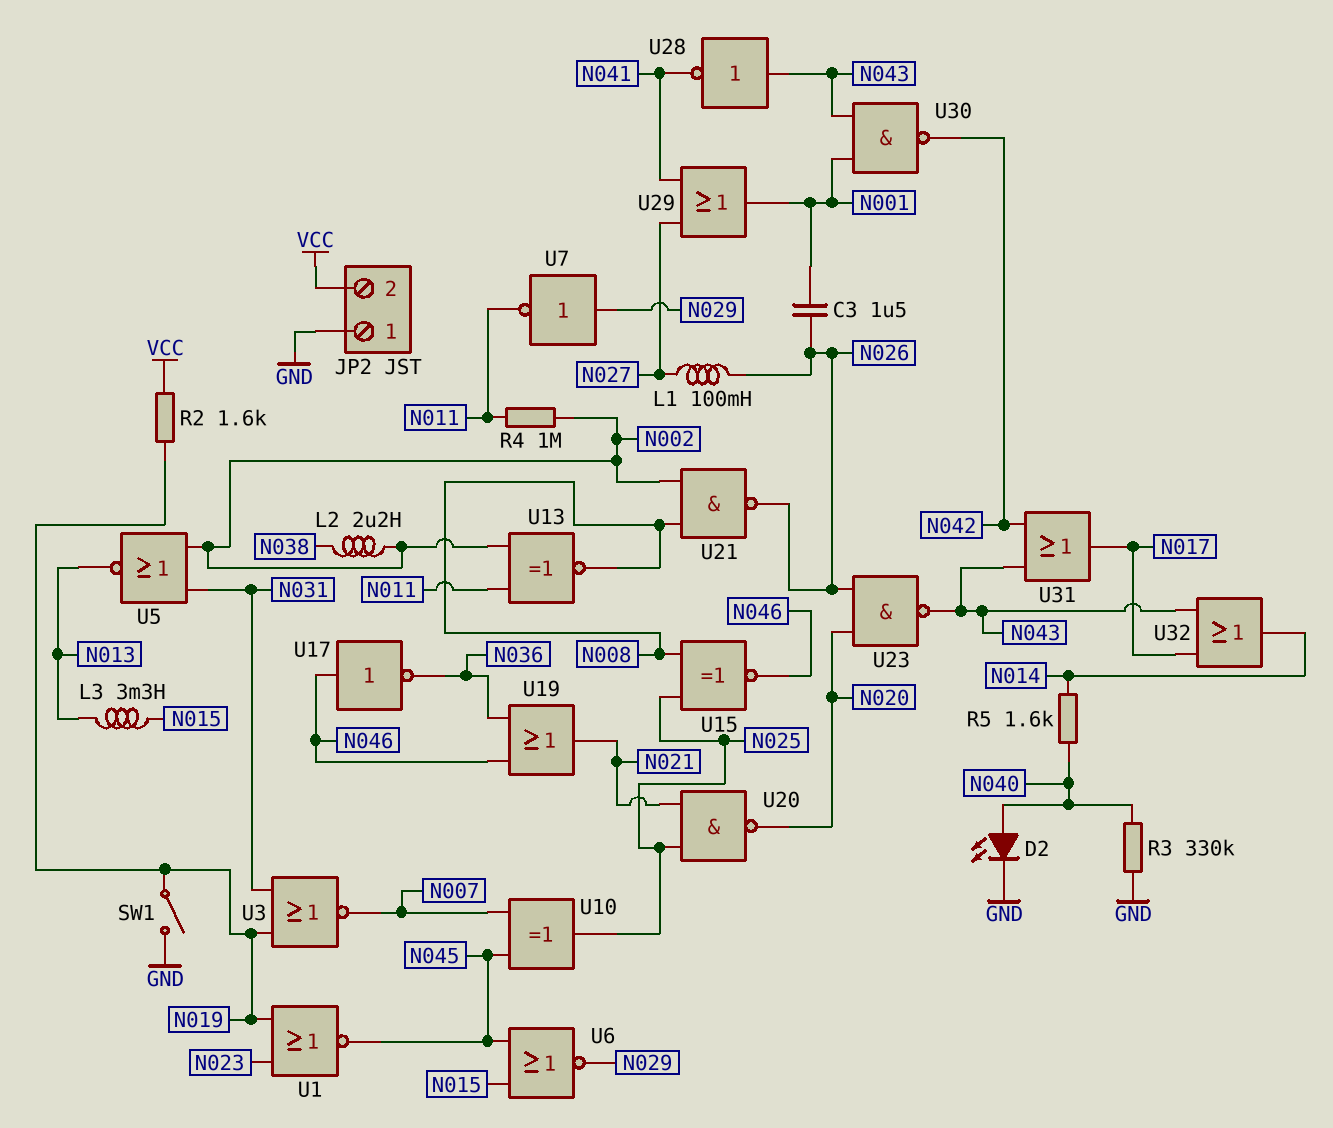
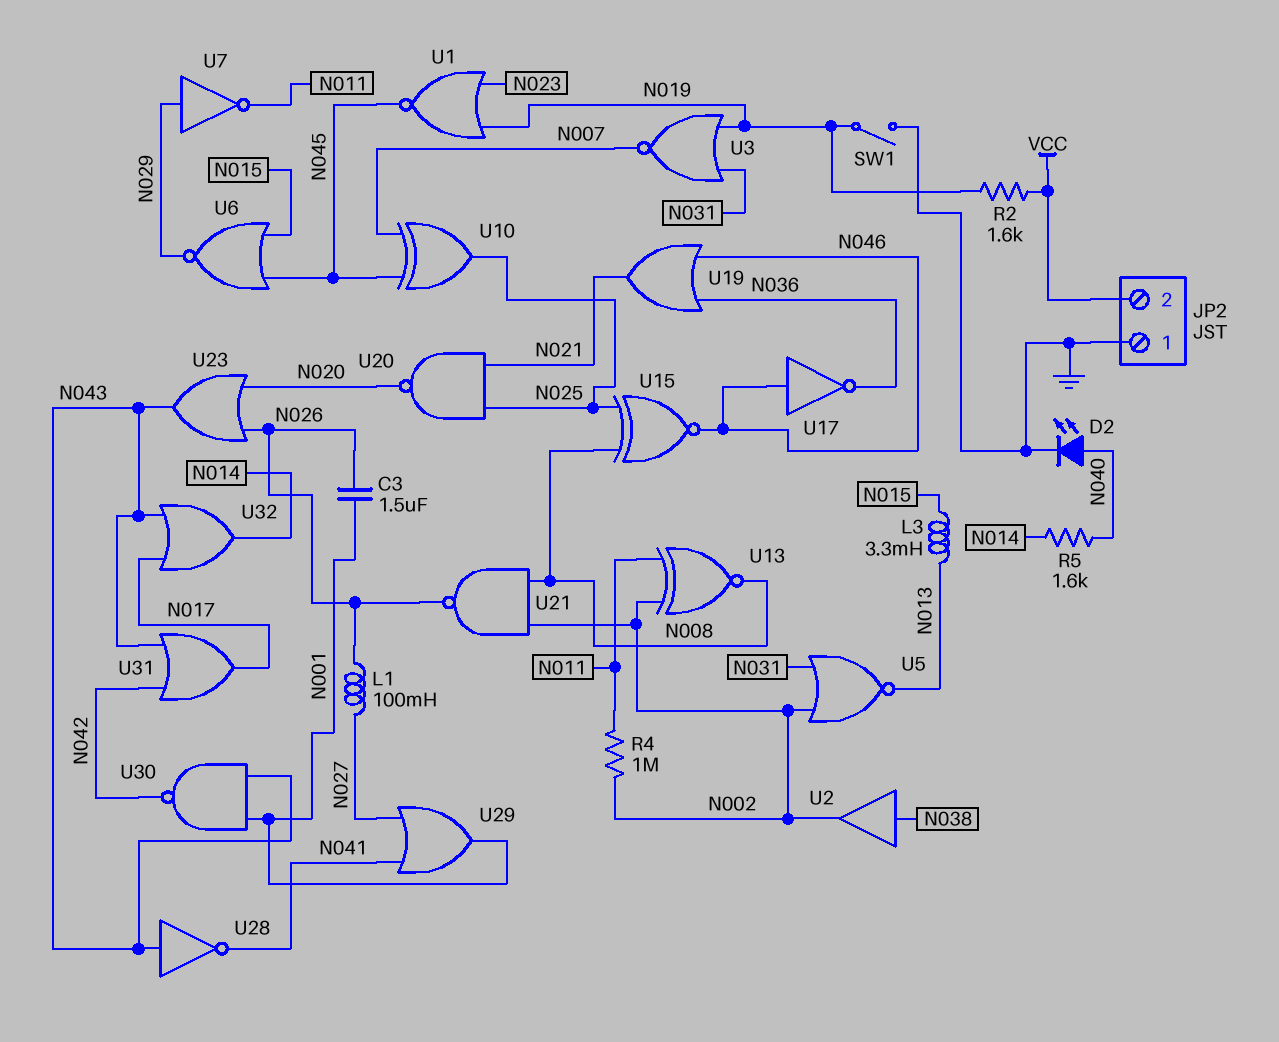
L2: 2.2uH (N002, N038) -> none
R3: 330k (GND, N040) -> none
U2: none -> buffer (in N038, out N002)
U23: NAND (in N020, in N026, out N043) -> OR (in N020, in N026, out N043)

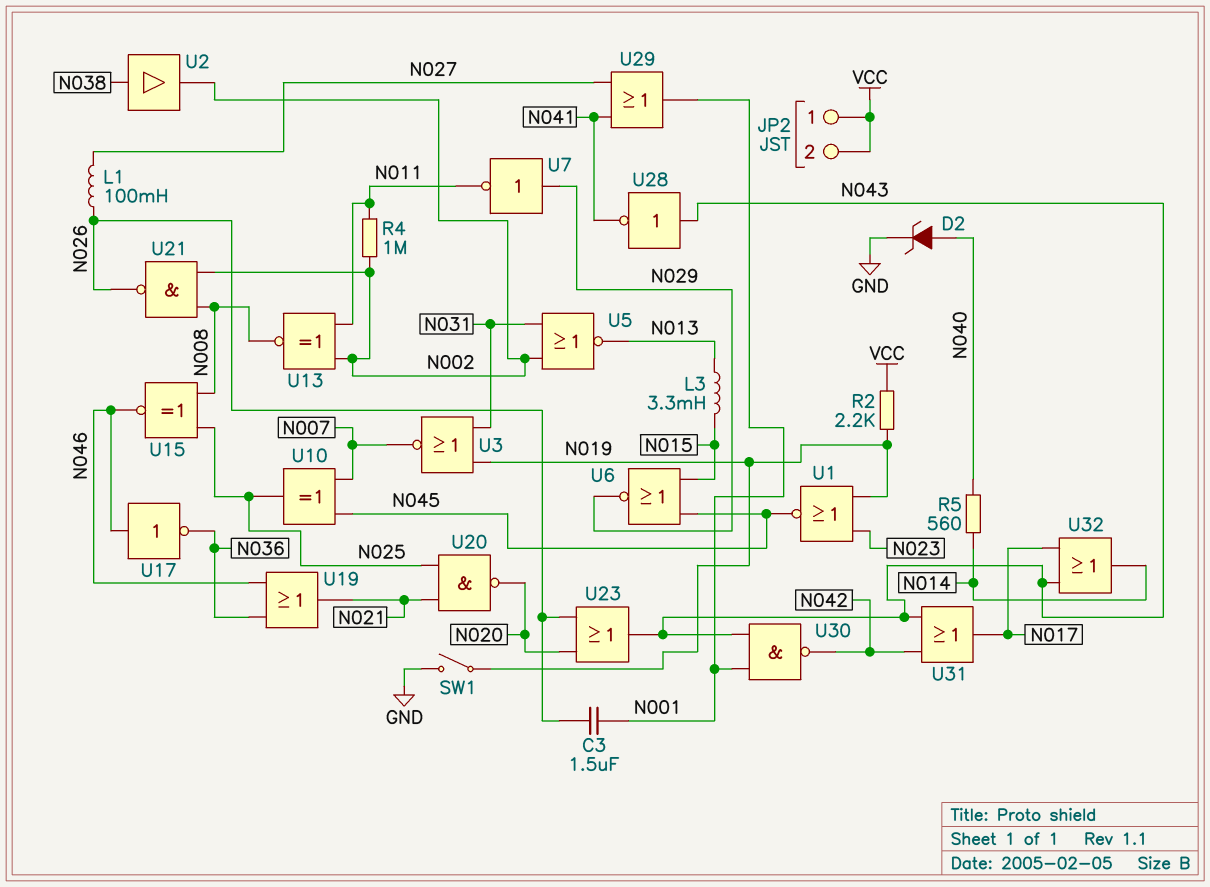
D2: LED (A N040, K GND) -> zener (A N040, K GND)
JP2 pin 1: GND -> VCC
R2: 1.6k (N019, VCC) -> 2.2k (N019, VCC)
R5: 1.6k (N014, N040) -> 560 (N014, N040)

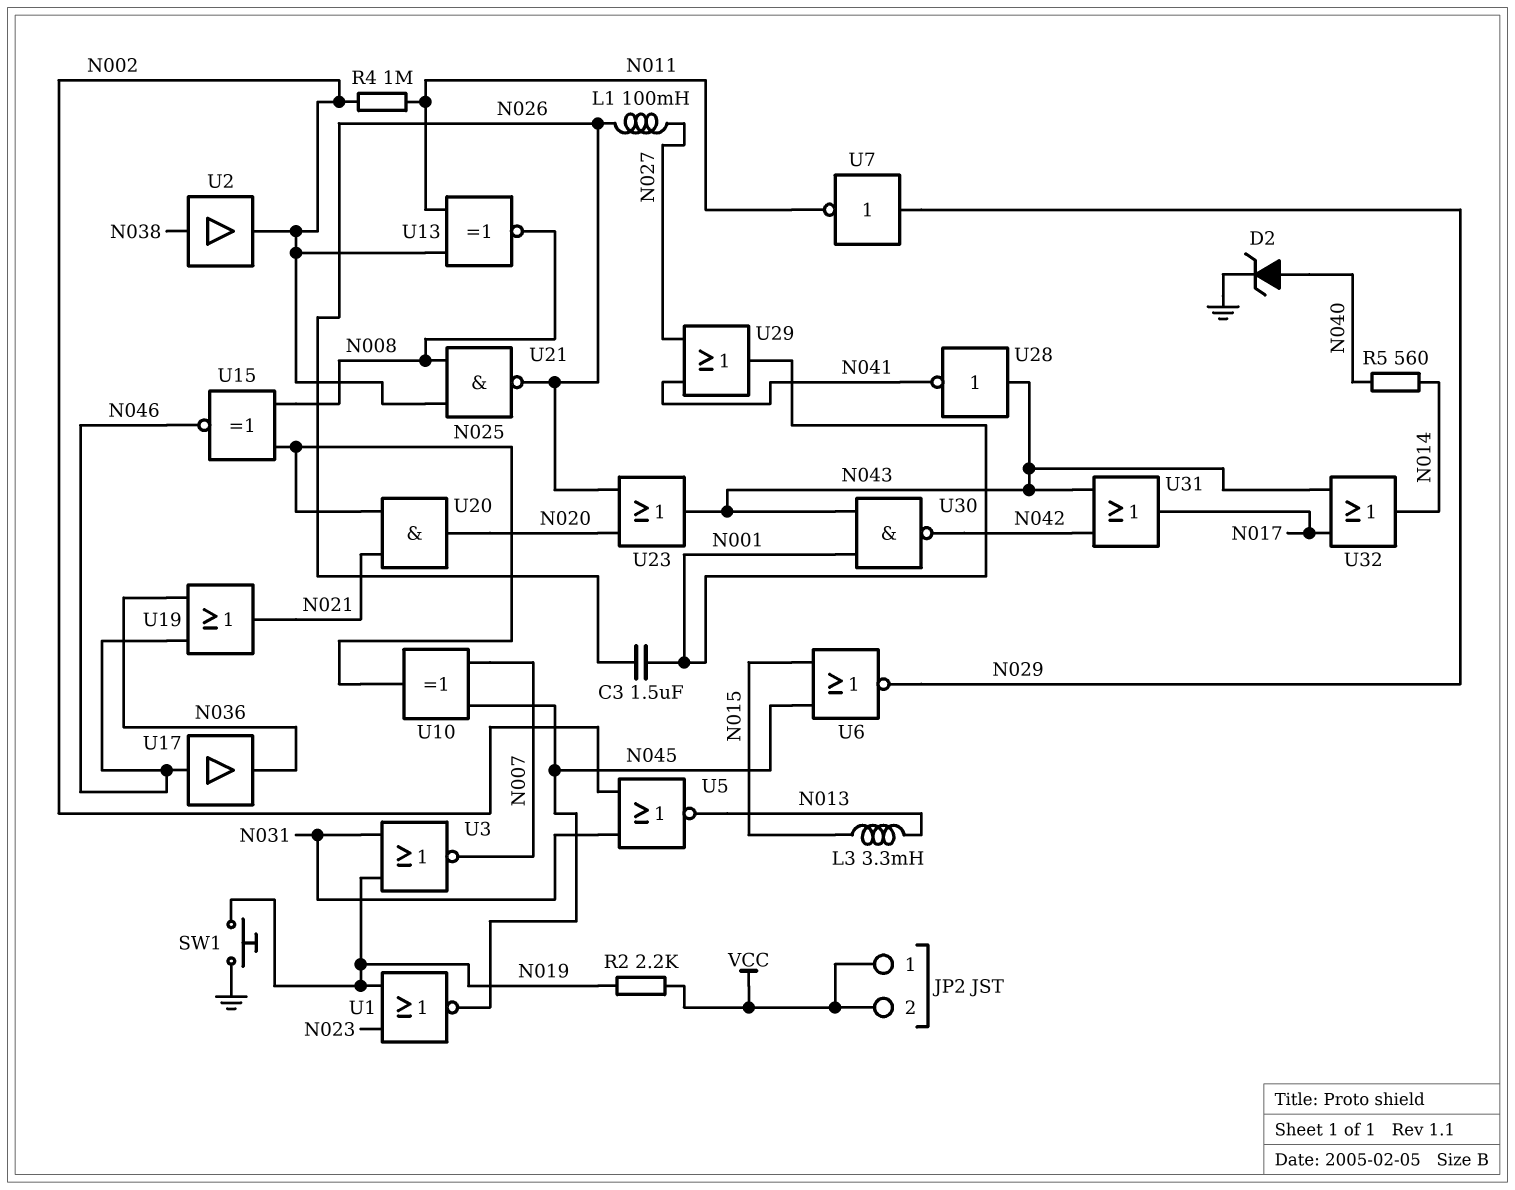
SW1: switch (GND, N019) -> button (GND, N019)
U17: NOT (in N046, out N036) -> buffer (in N046, out N036)
U20: NAND (in N021, in N025, out N020) -> AND (in N021, in N025, out N020)

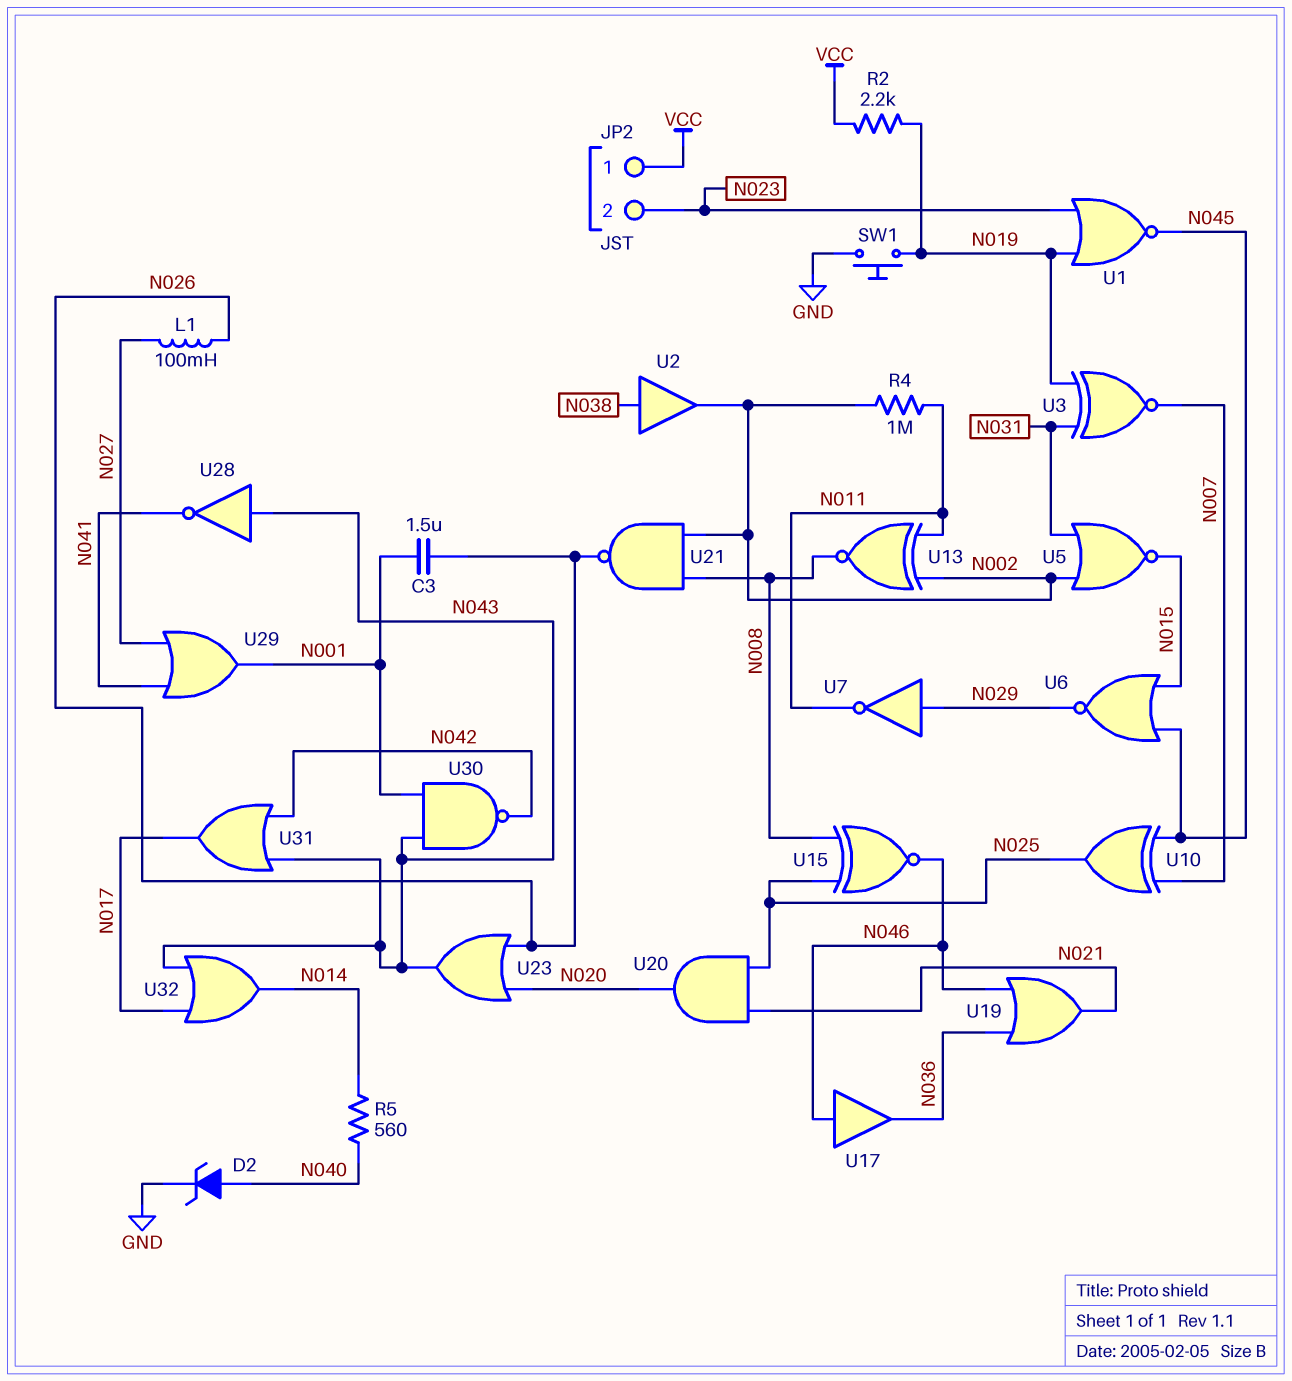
JP2 pin 2: VCC -> N023
L3: 3.3mH (N013, N015) -> none
U3: NOR (in N019, in N031, out N007) -> XNOR (in N019, in N031, out N007)
U5: NOR (in N002, in N031, out N013) -> NOR (in N002, in N031, out N015)

